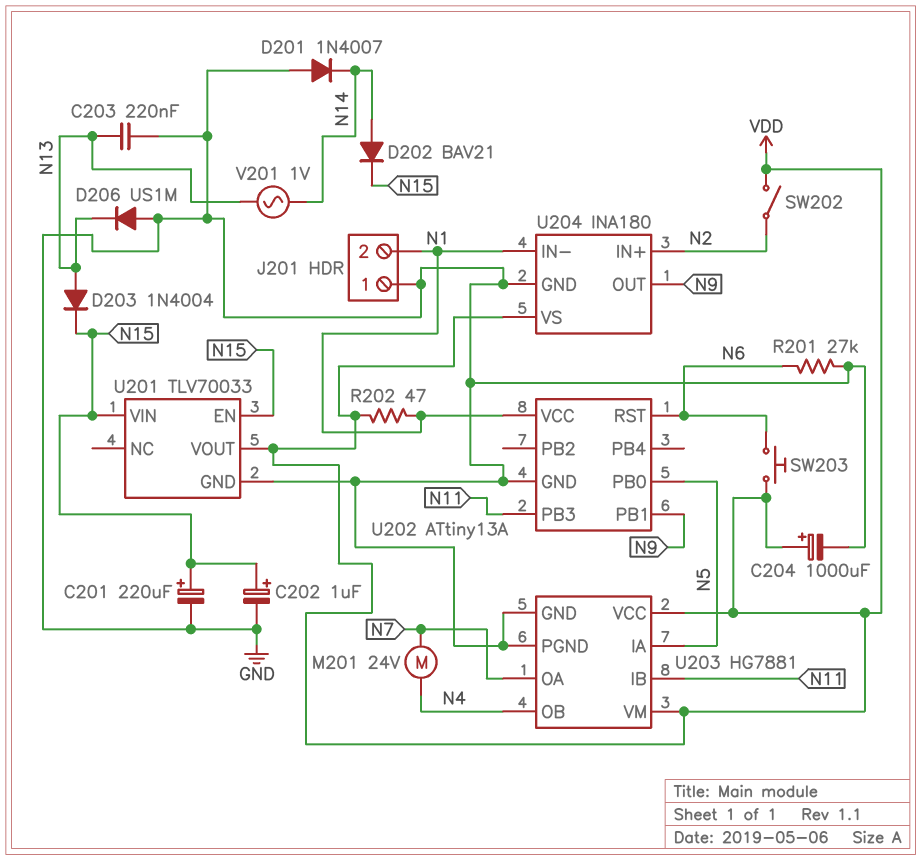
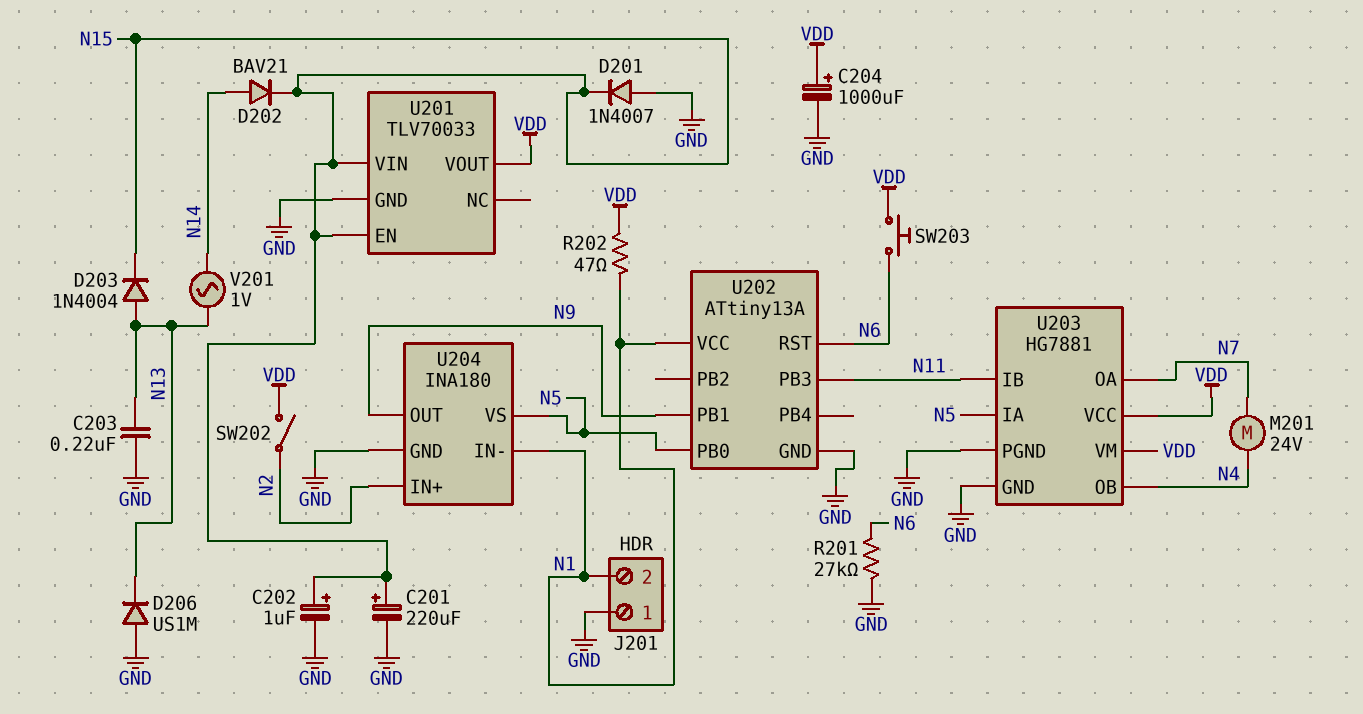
D201: diode 1N4007 (A GND, K N14) -> diode 1N4007 (A GND, K N15)
U204 pin VS: VDD -> N5

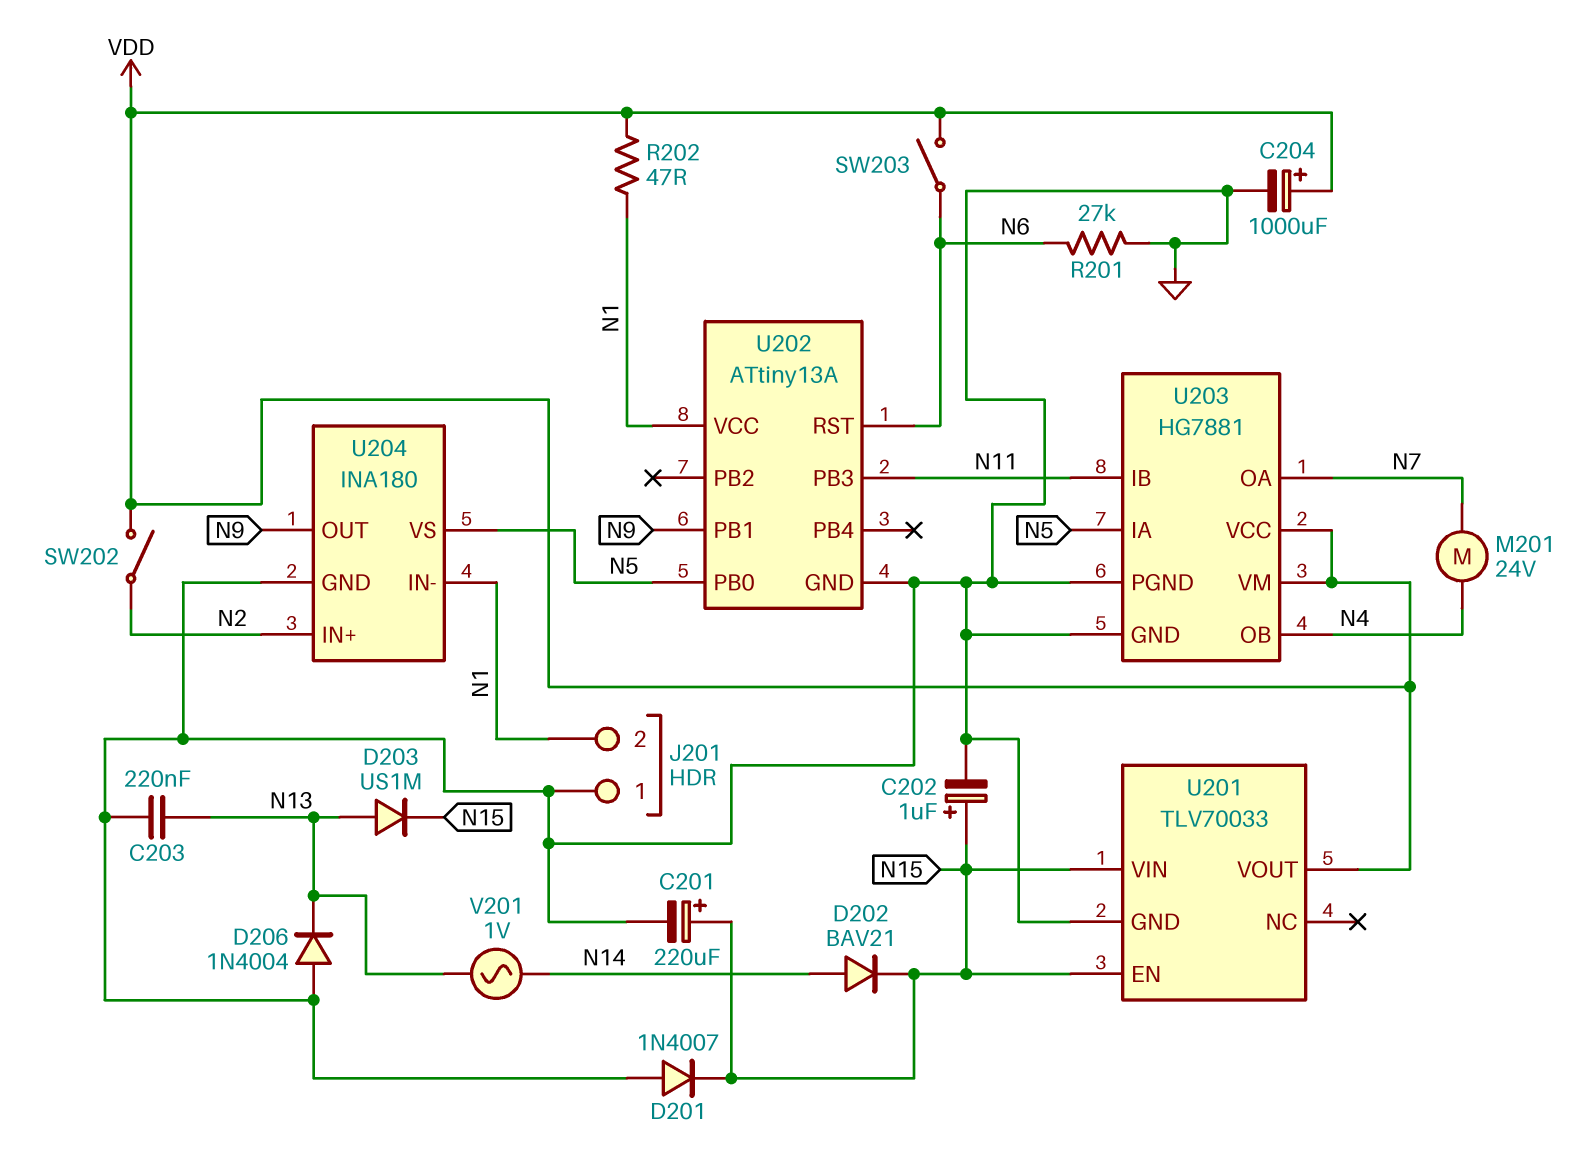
D203: diode 1N4004 (A N13, K N15) -> diode US1M (A N13, K N15)
D206: diode US1M (A GND, K N13) -> diode 1N4004 (A GND, K N13)
SW203: button (N6, VDD) -> switch (N6, VDD)

